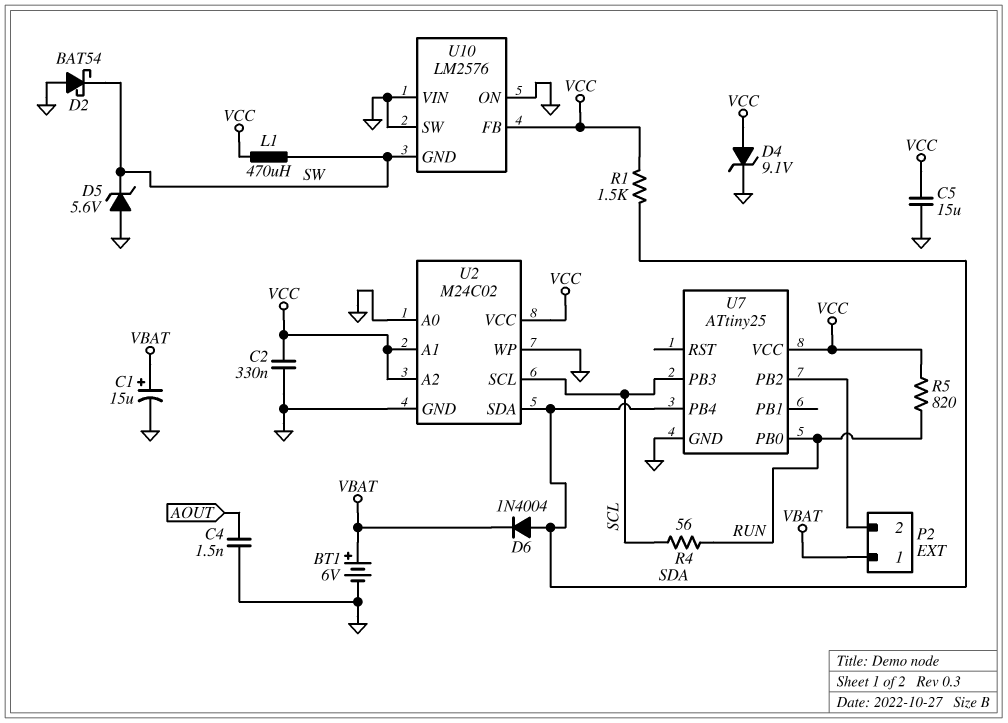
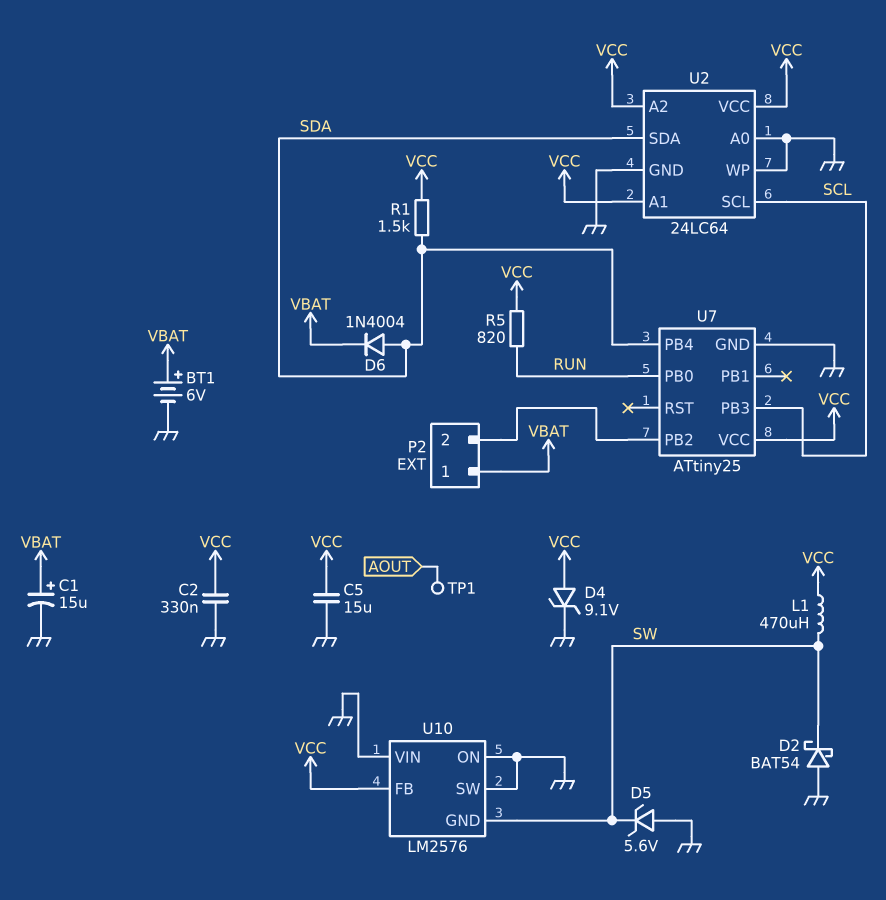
C4: 1.5nF (AOUT, GND) -> none
R4: 56 (RUN, SCL) -> none
TP1: none -> test point (AOUT)
U2: M24C02 -> 24LC64

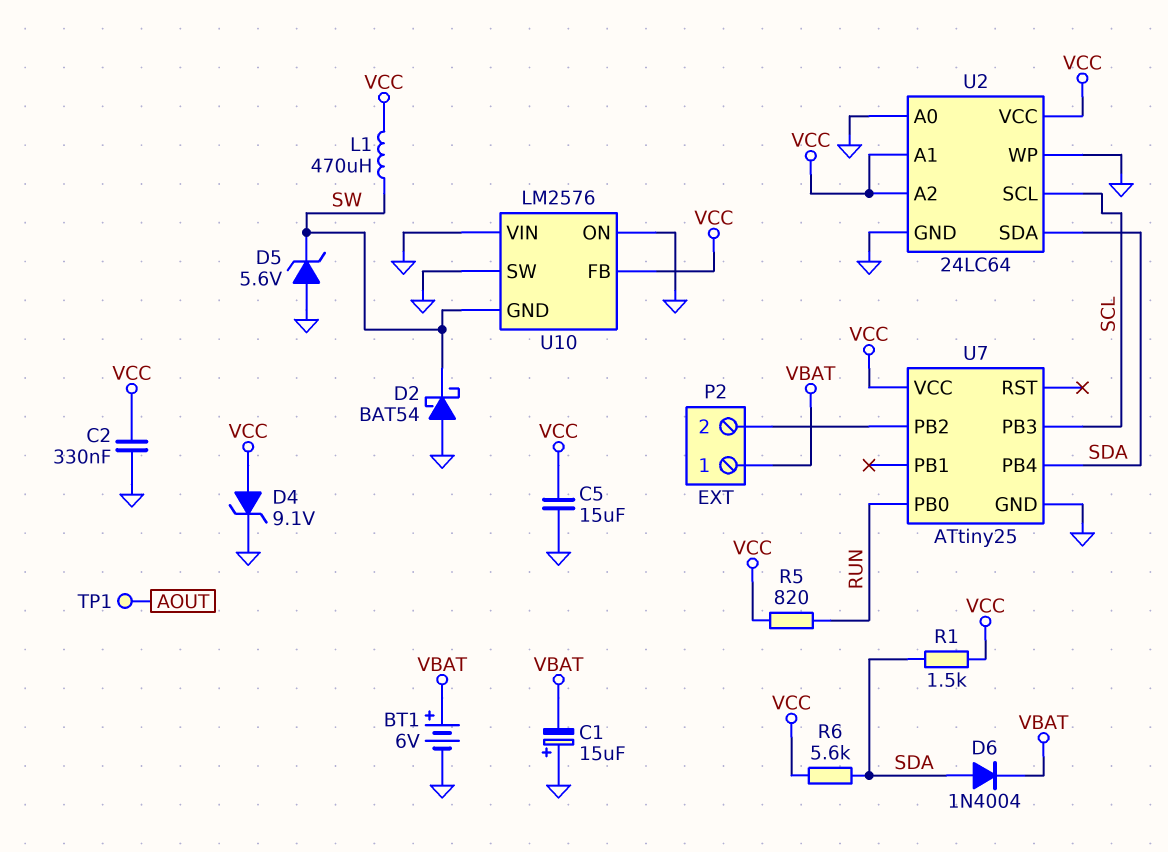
C1: 15uF (plus VBAT, minus GND) -> 15uF (plus GND, minus VBAT)
R6: none -> 5.6k (SDA, VCC)

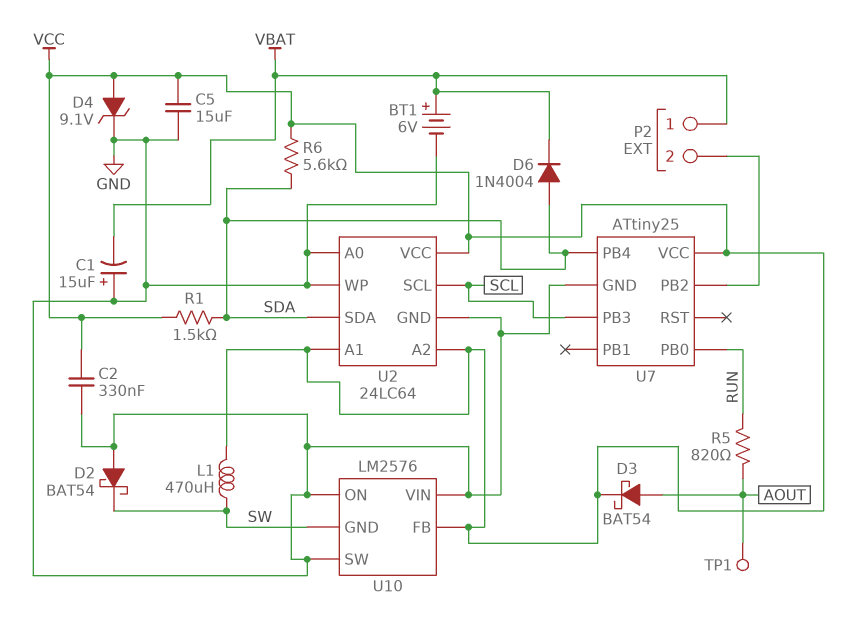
D3: none -> schottky BAT54 (A AOUT, K VCC)
D5: zener 5.6V (A GND, K SW) -> none
R5: 820 (RUN, VCC) -> 820 (AOUT, RUN)

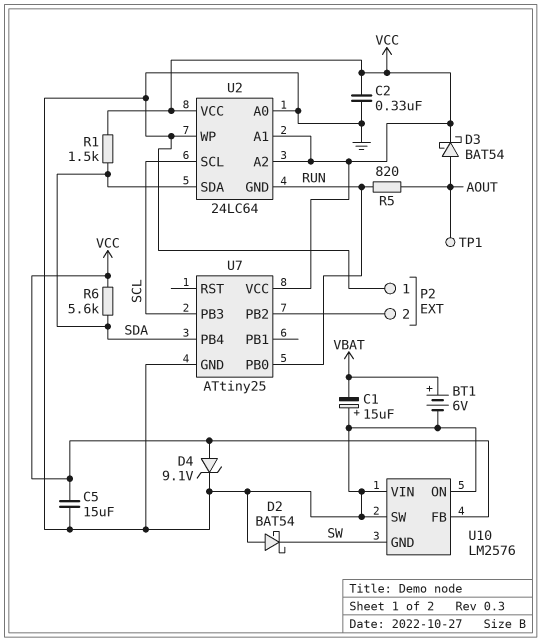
D6: diode 1N4004 (A SDA, K VBAT) -> none
L1: 470uH (SW, VCC) -> none
P2 pin 1: VBAT -> GND
U2 pin GND: GND -> RUN

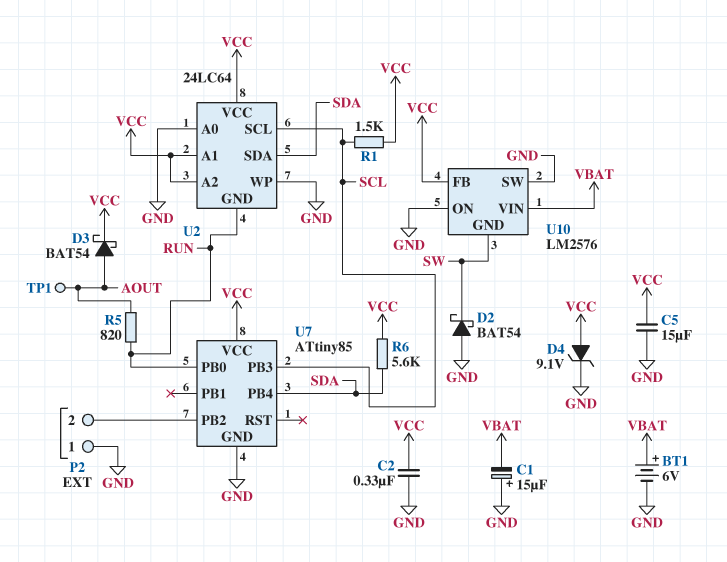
R1: 1.5k (SDA, VCC) -> 1.5k (SCL, VCC)
U7: ATtiny25 -> ATtiny85
U10 pin VIN: GND -> VBAT

